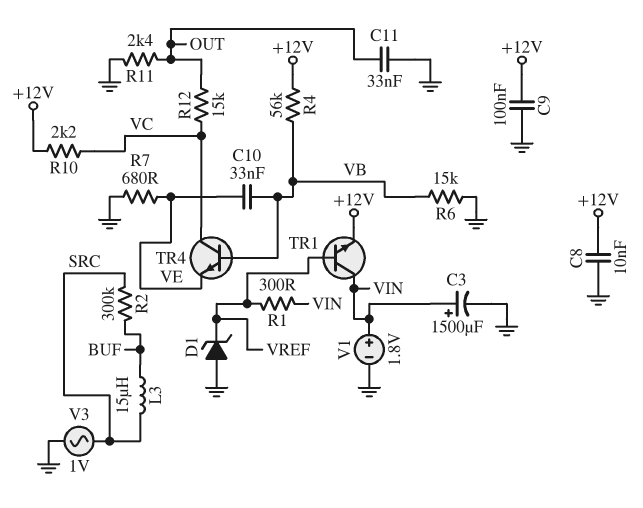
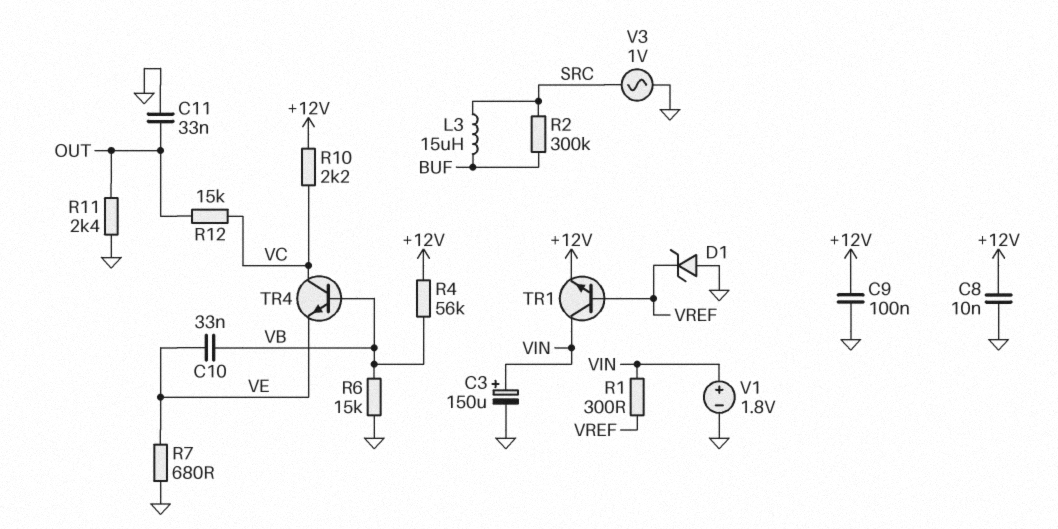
C3: 1500uF (plus VIN, minus GND) -> 150uF (plus VIN, minus GND)

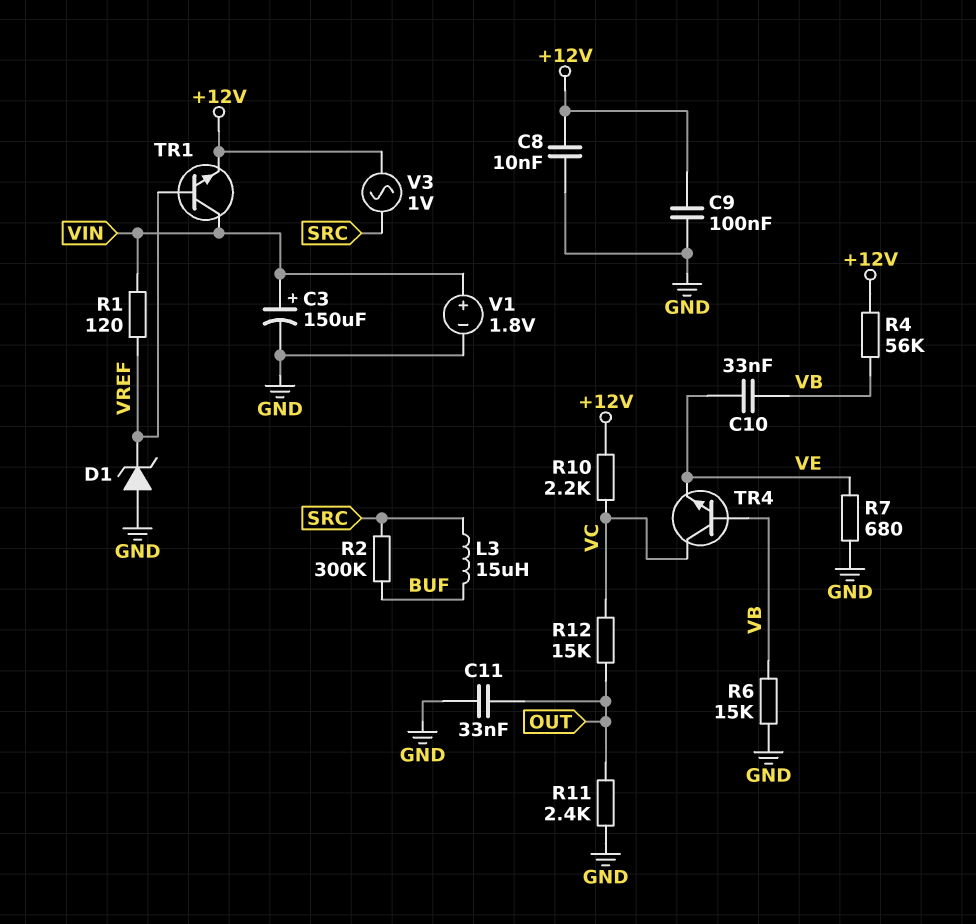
R1: 300 (VIN, VREF) -> 120 (VIN, VREF)
V3: AC 1V (GND, SRC) -> AC 1V (+12V, SRC)

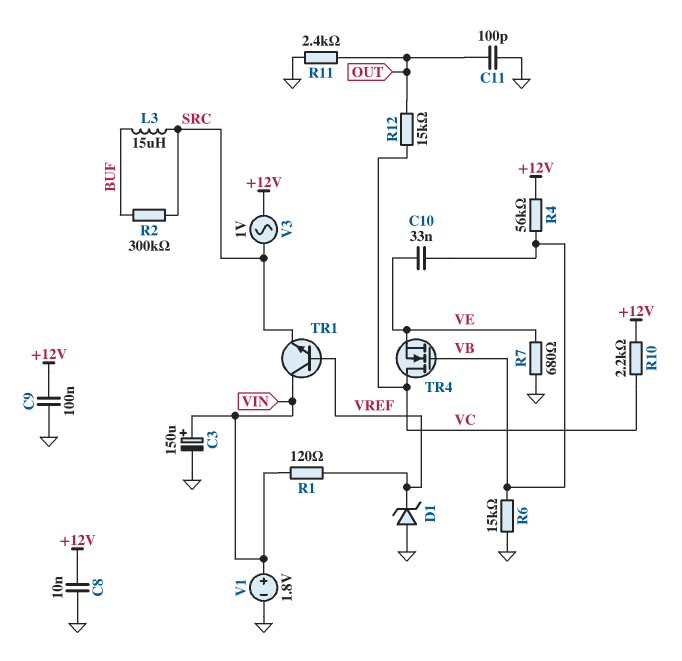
C11: 33nF (GND, OUT) -> 100pF (GND, OUT)
TR1: NPN (B VREF, C VIN, E +12V) -> NPN (B VREF, C VIN, E SRC)
TR4: NPN (B VB, C VC, E VE) -> NMOS (G VB, D VC, S VE)

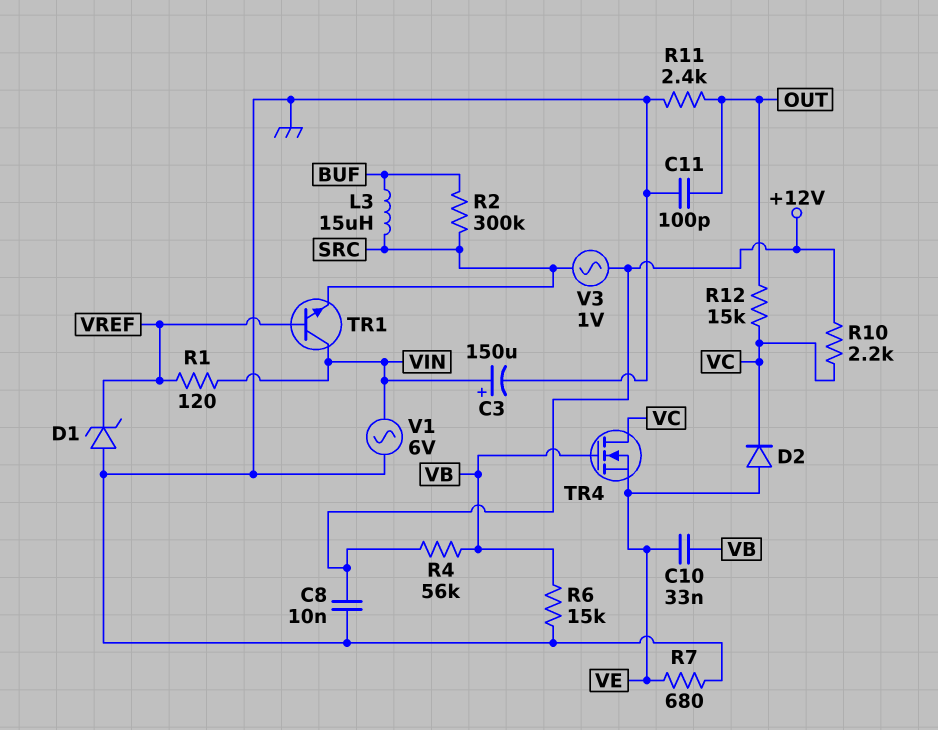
C9: 100nF (+12V, GND) -> none
D2: none -> diode (A VE, K VC)
V1: 1.8V (plus VIN, minus GND) -> AC 6V (GND, VIN)

